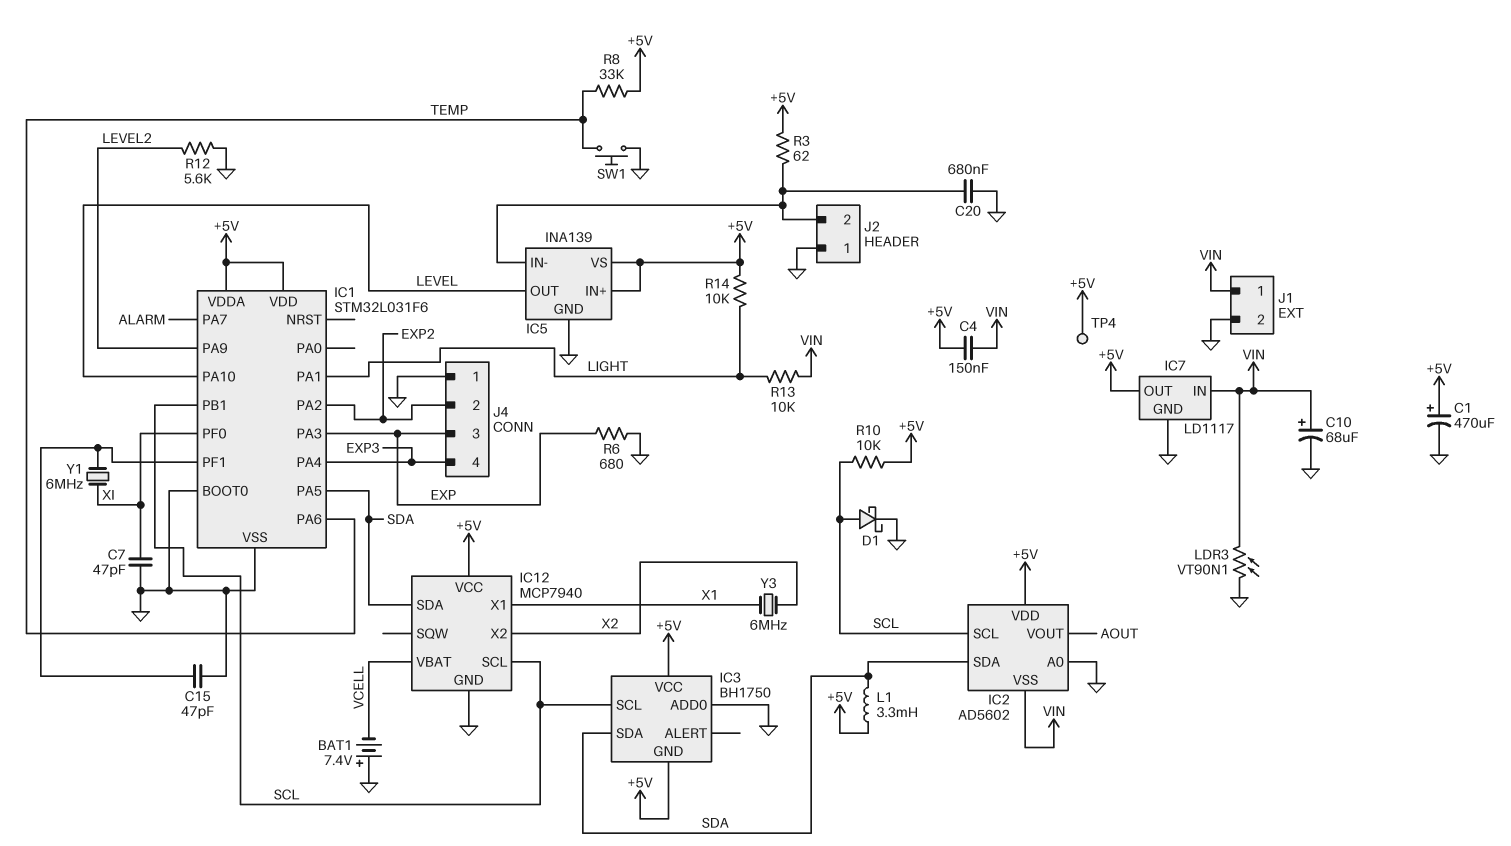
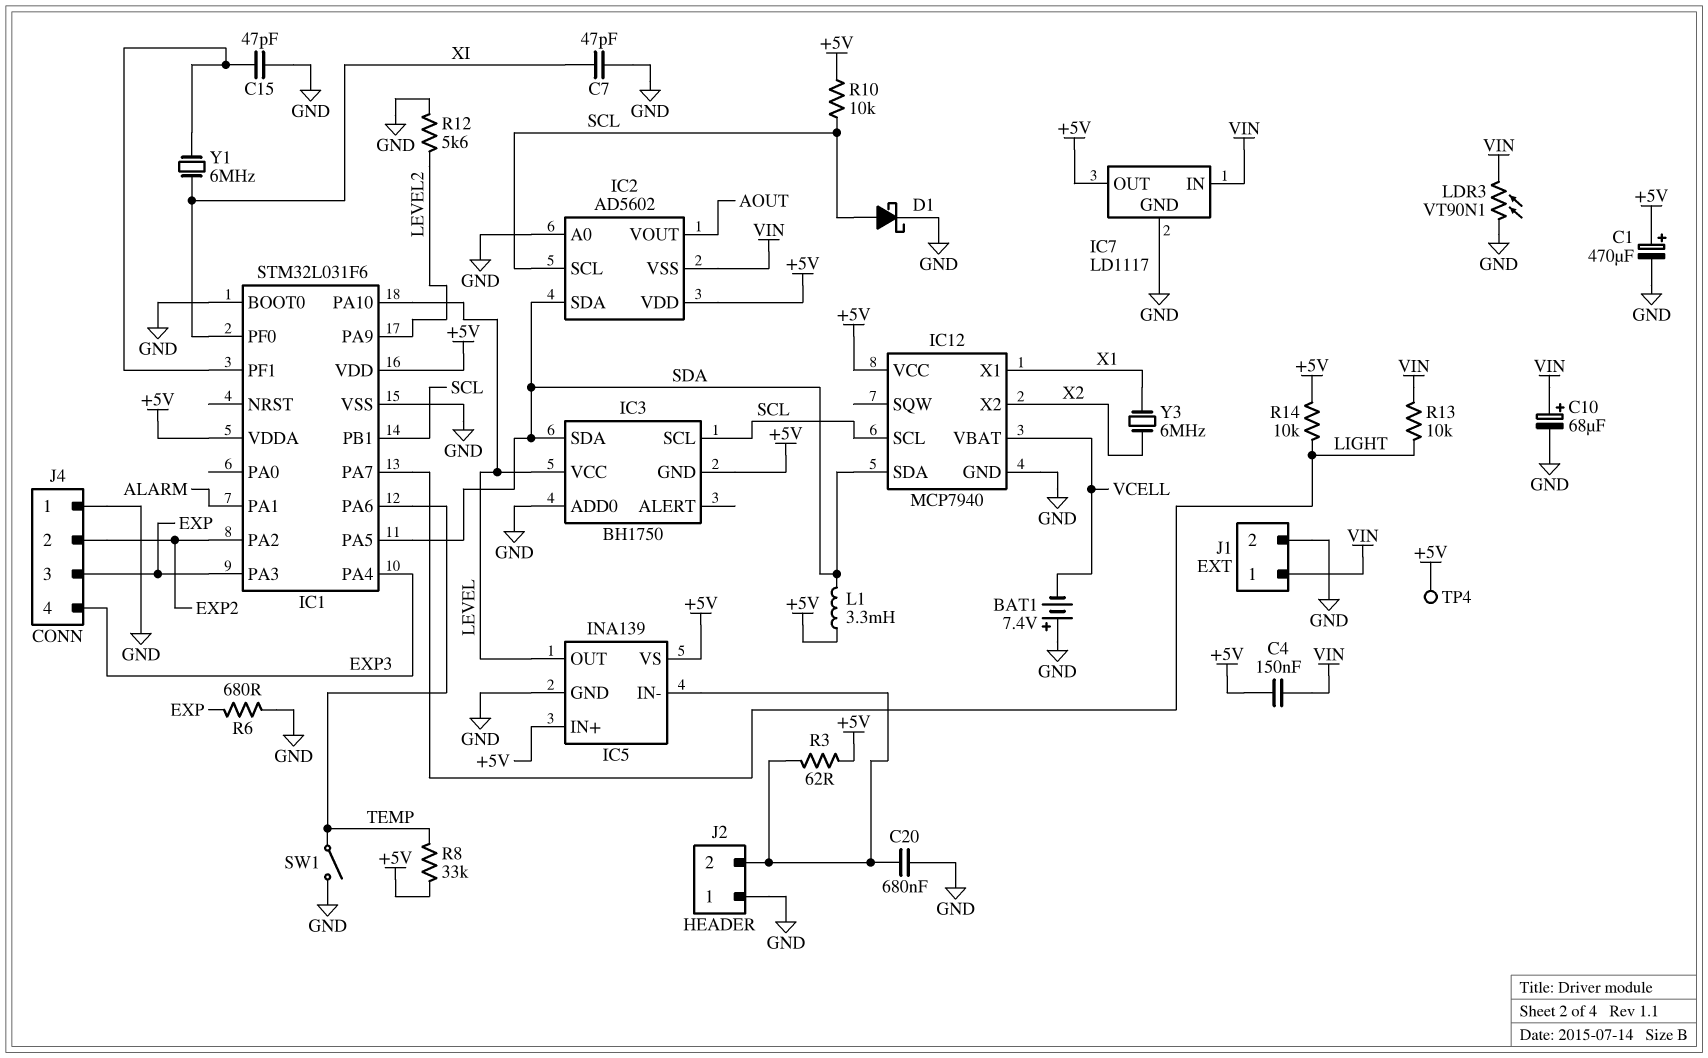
IC1 pin PA1: LIGHT -> ALARM
IC1 pin PA7: ALARM -> LIGHT
IC3 pin VCC: +5V -> LEVEL
SW1: button (GND, TEMP) -> switch (GND, TEMP)

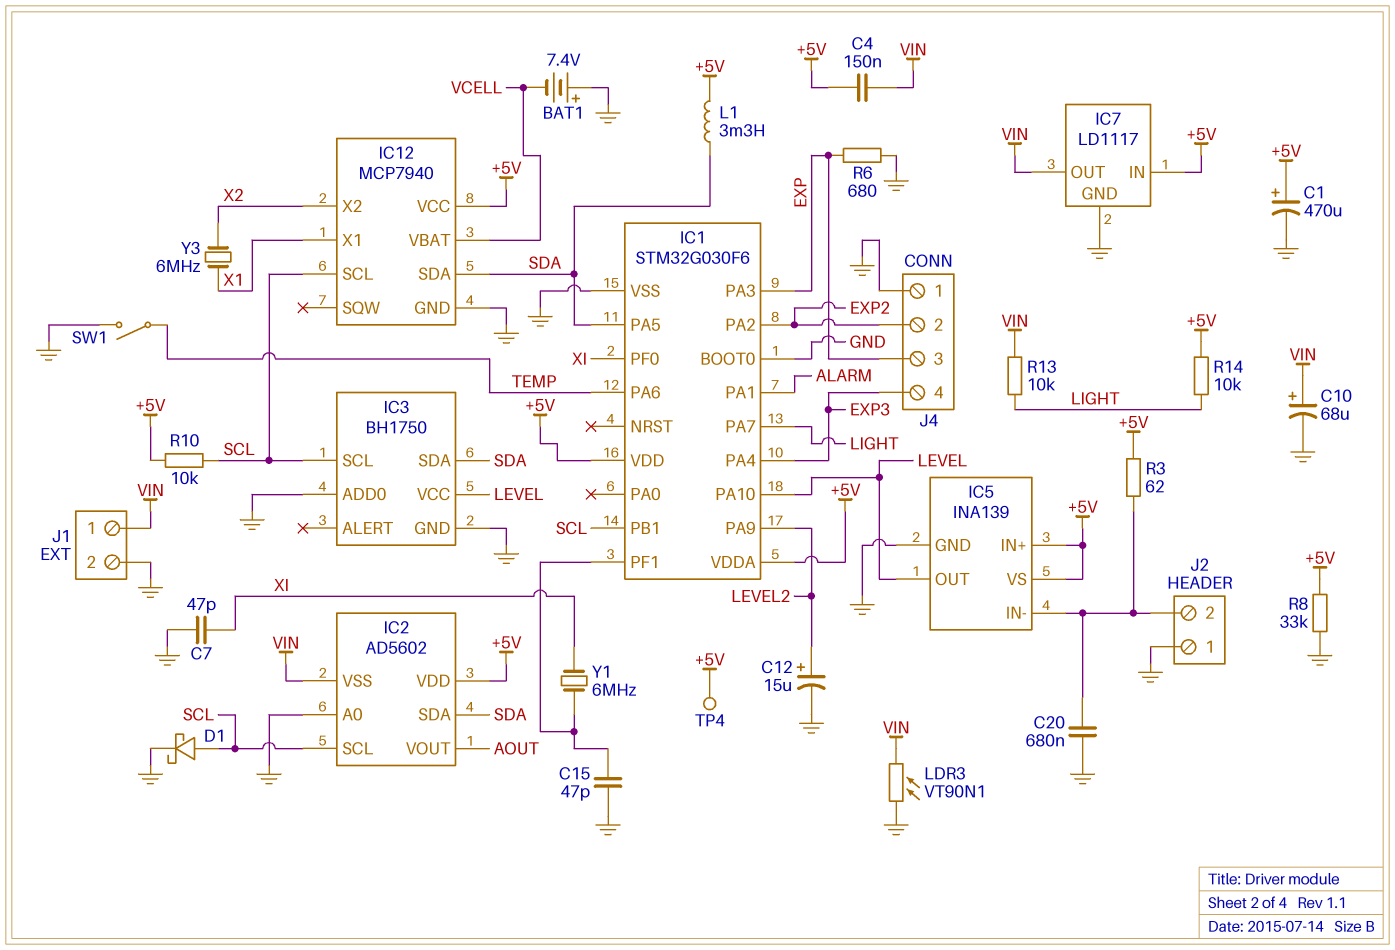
C12: none -> 15uF (plus LEVEL2, minus GND)
IC1: STM32L031F6 -> STM32G030F6
IC3 pin GND: +5V -> GND
IC7 pin IN: VIN -> +5V
IC7 pin OUT: +5V -> VIN
R8: 33k (+5V, TEMP) -> 33k (+5V, GND)
R12: 5.6k (GND, LEVEL2) -> none

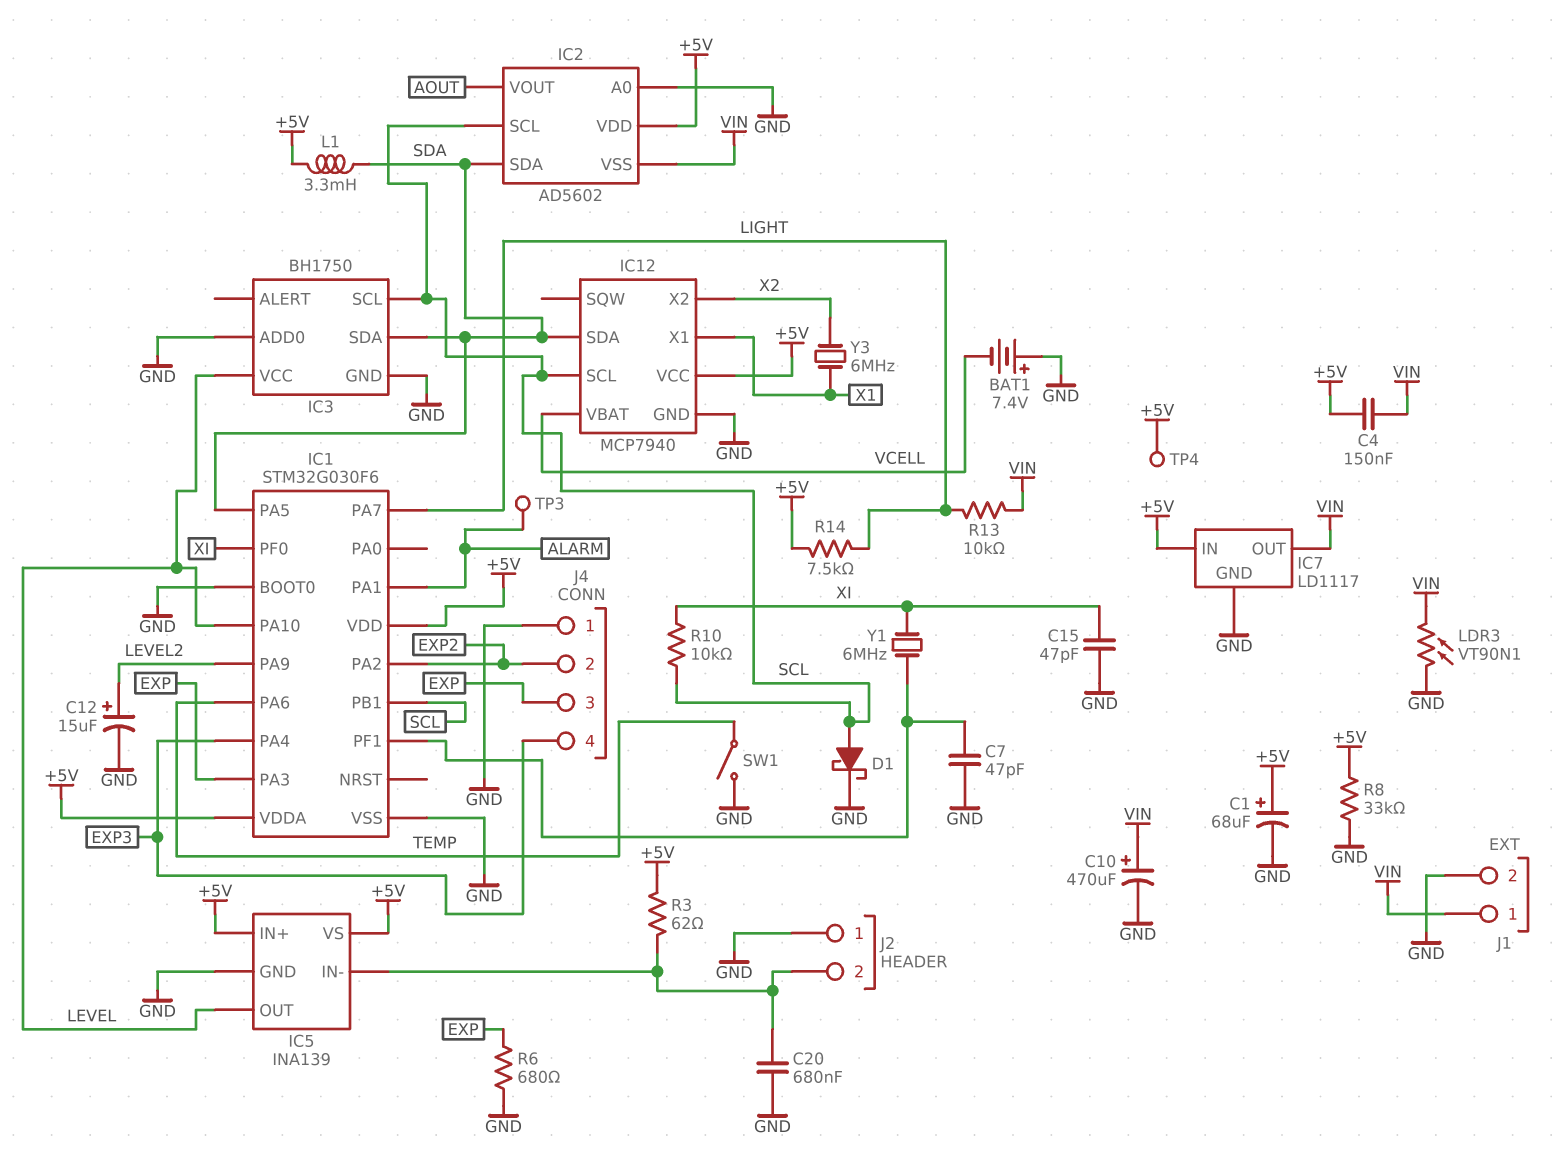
C1: 470uF (plus +5V, minus GND) -> 68uF (plus +5V, minus GND)
C7: 47pF (GND, XI) -> 47pF (GND, IC1/PF1)
C10: 68uF (plus VIN, minus GND) -> 470uF (plus VIN, minus GND)
C15: 47pF (GND, IC1/PF1) -> 47pF (GND, XI)
R10: 10k (+5V, SCL) -> 10k (SCL, XI)
R14: 10k (+5V, LIGHT) -> 7.5k (+5V, LIGHT)
TP3: none -> test point (ALARM)

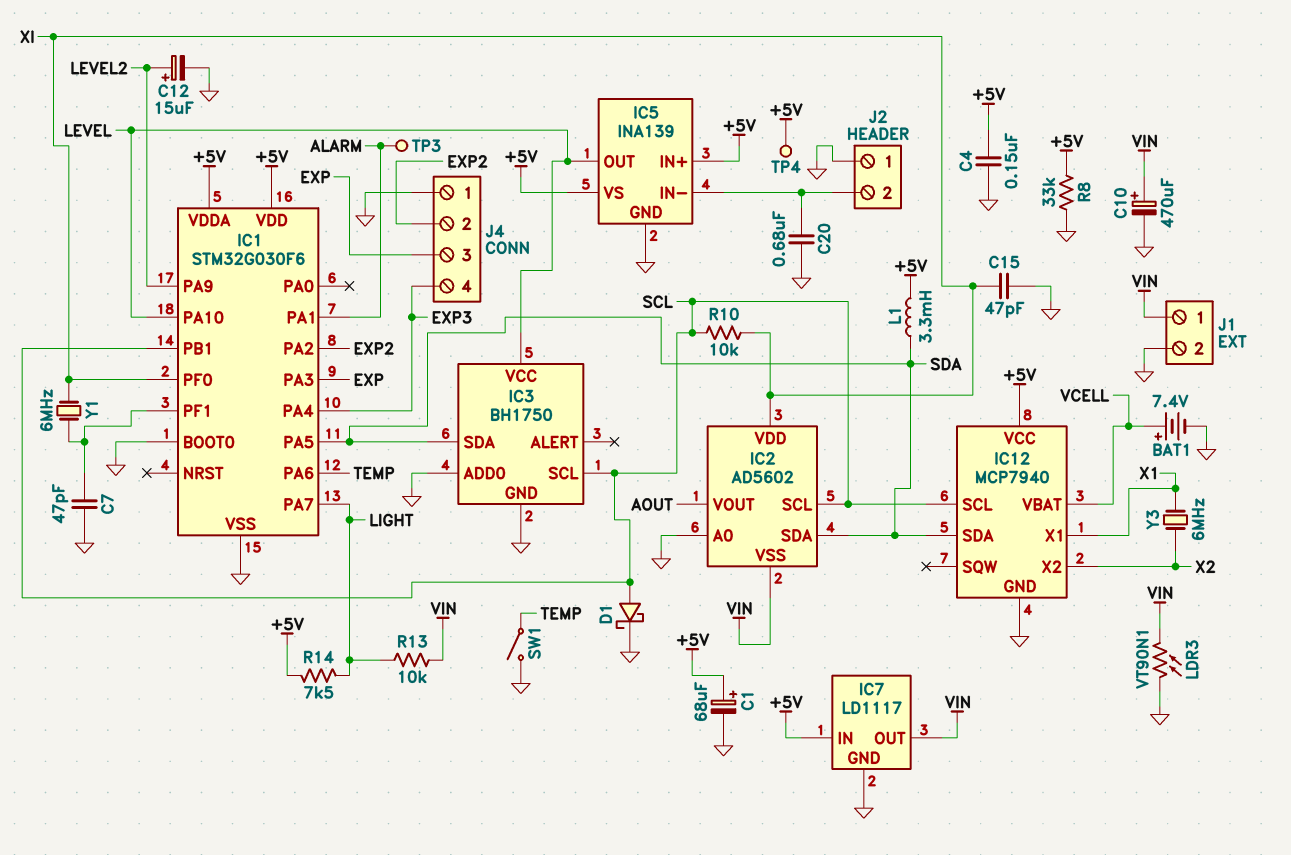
BAT1: 7.4V (plus GND, minus VCELL) -> 7.4V (plus VCELL, minus GND)
C4: 150nF (+5V, VIN) -> 150nF (+5V, GND)
IC2 pin VDD: +5V -> XI
R3: 62 (+5V, IC5/IN-) -> none
R6: 680 (EXP, GND) -> none

